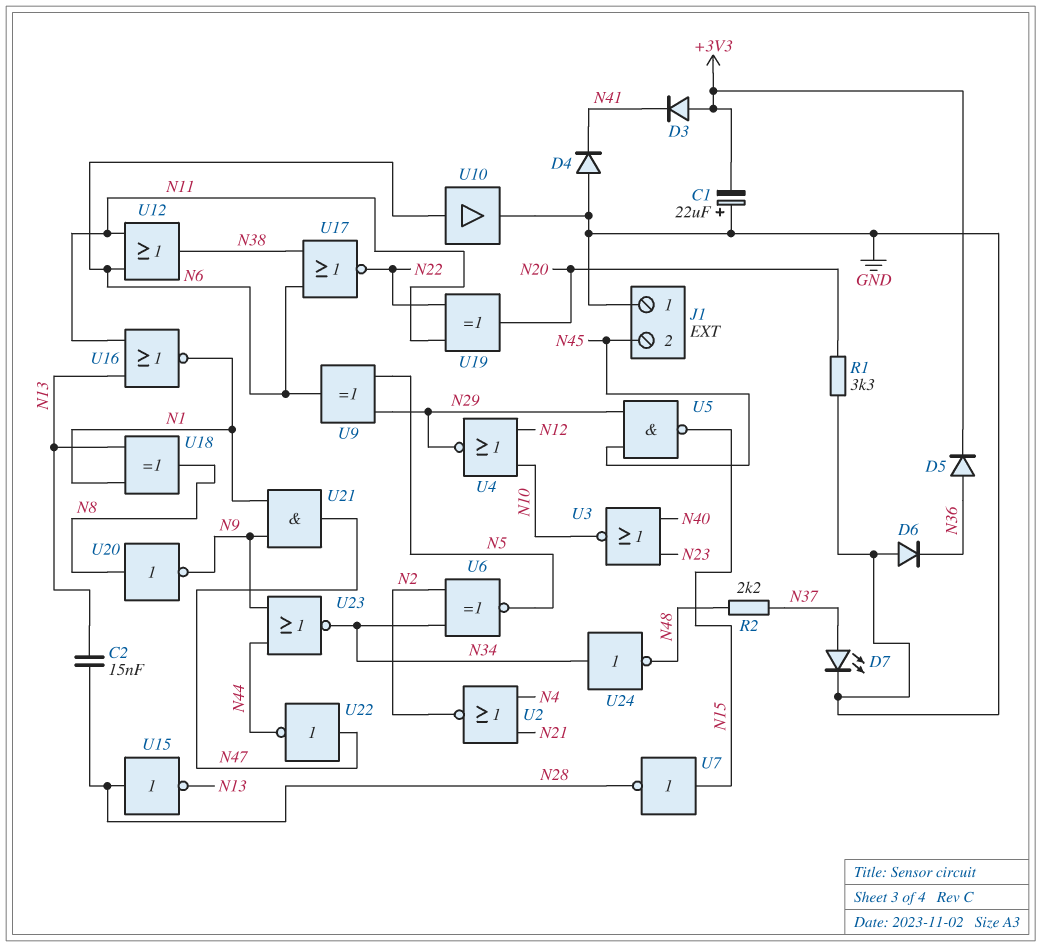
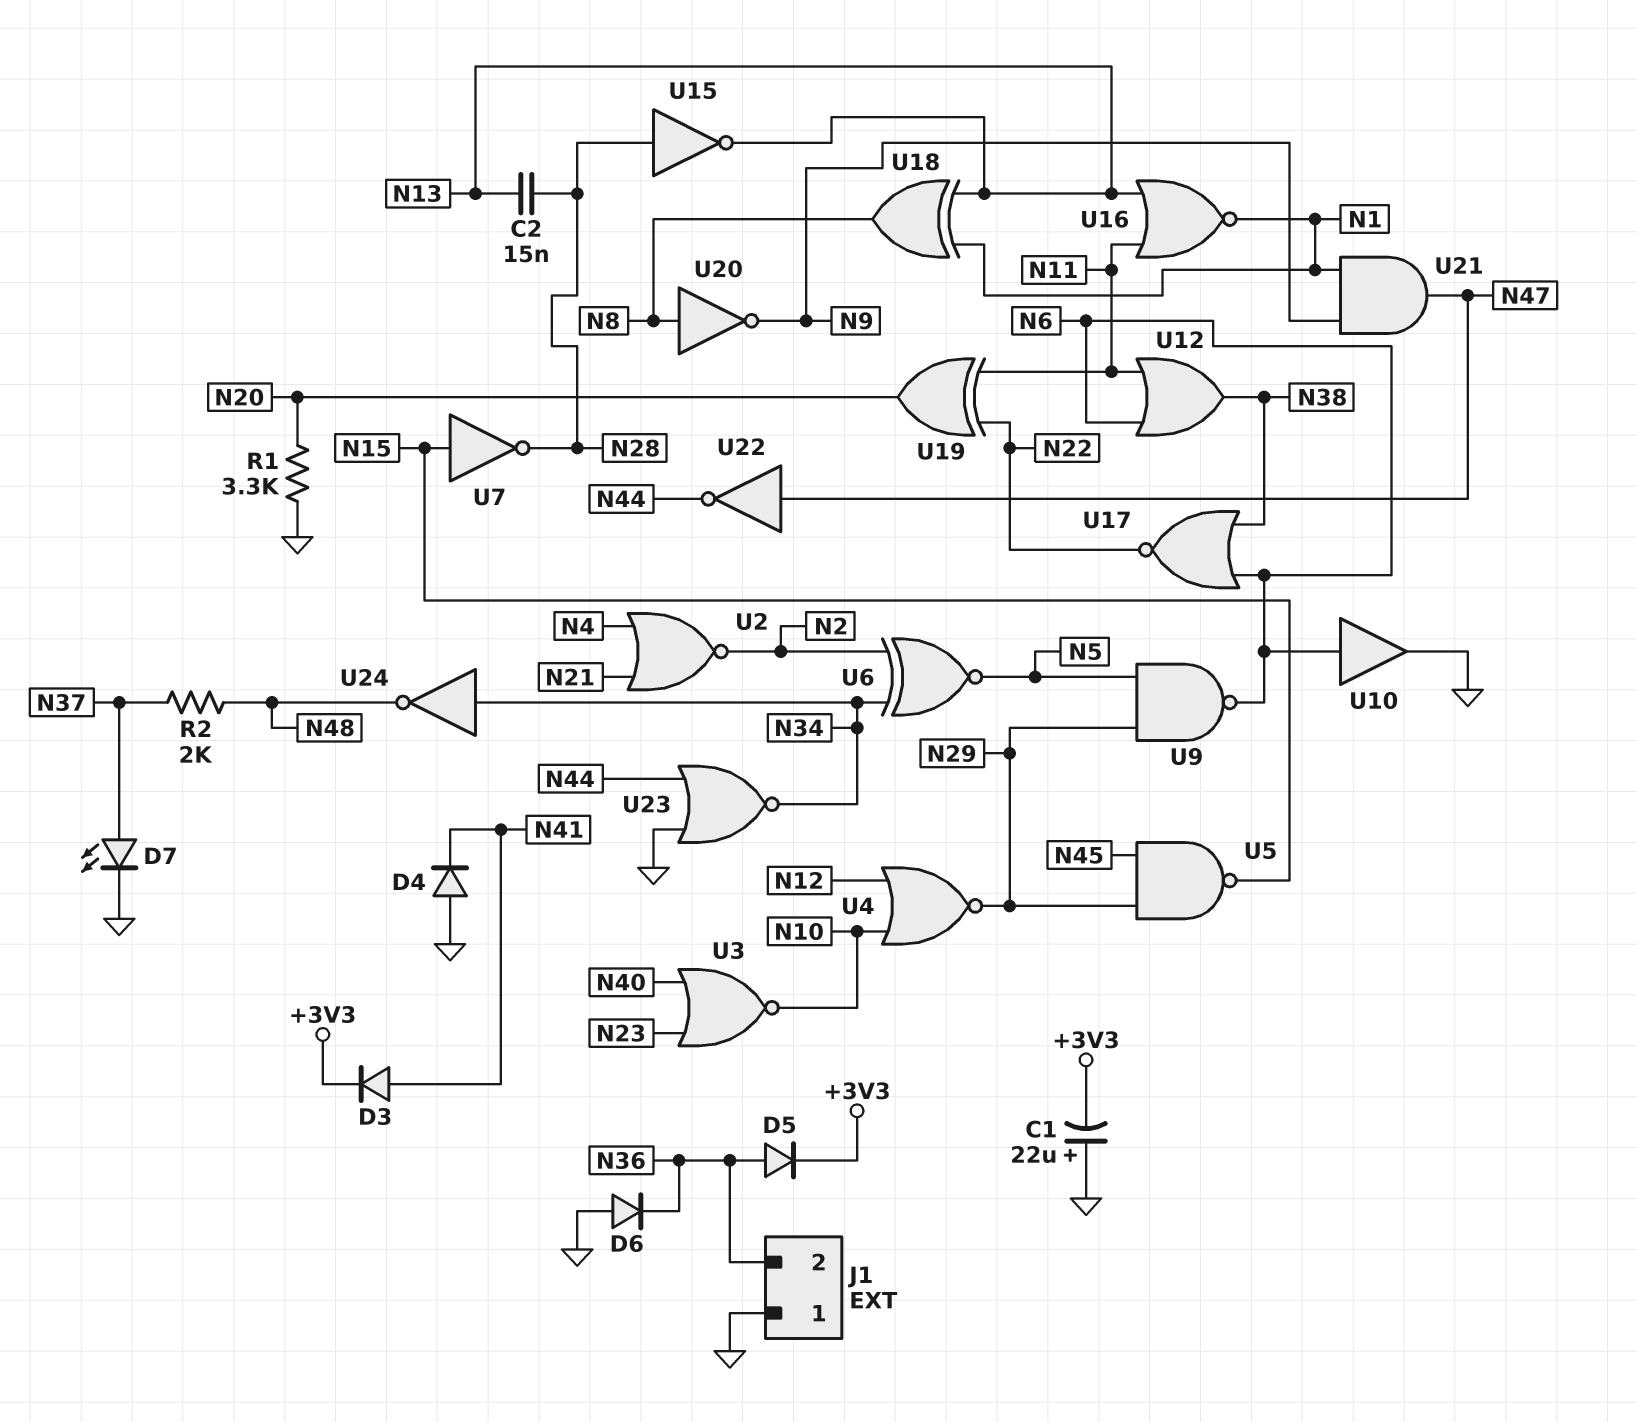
D3: diode (A +3V3, K N41) -> diode (A N41, K +3V3)
J1 pin 2: N45 -> N36
R2: 2.2k (N37, N48) -> 2k (N37, N48)
U9: XOR (in N5, in N29, out N6) -> NAND (in N5, in N29, out N6)
U23: NOR (in N9, in N44, out N34) -> NOR (in GND, in N44, out N34)

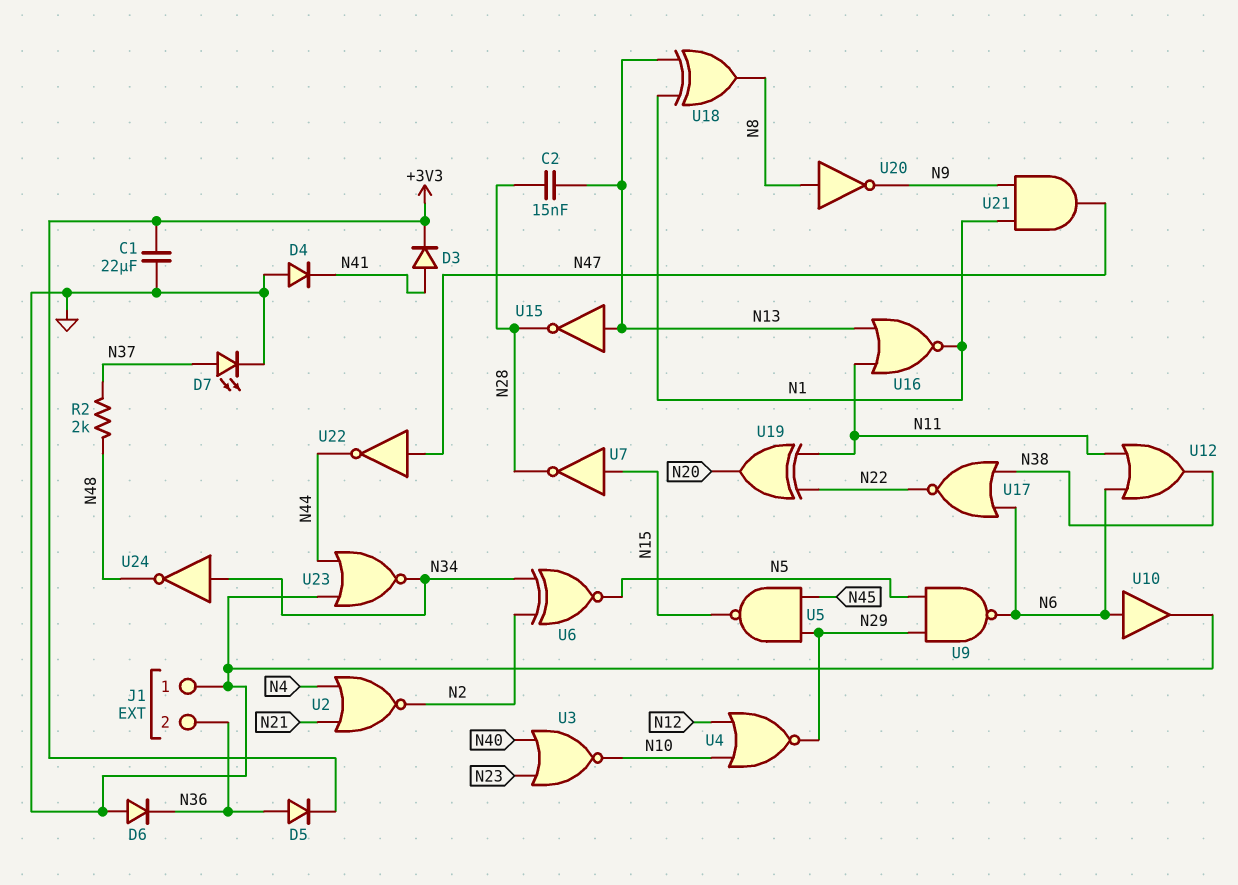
C1: 22uF (plus GND, minus +3V3) -> 22uF (+3V3, GND)
R1: 3.3k (GND, N20) -> none
U15: NOT (in N28, out N13) -> NOT (in N13, out N28)

